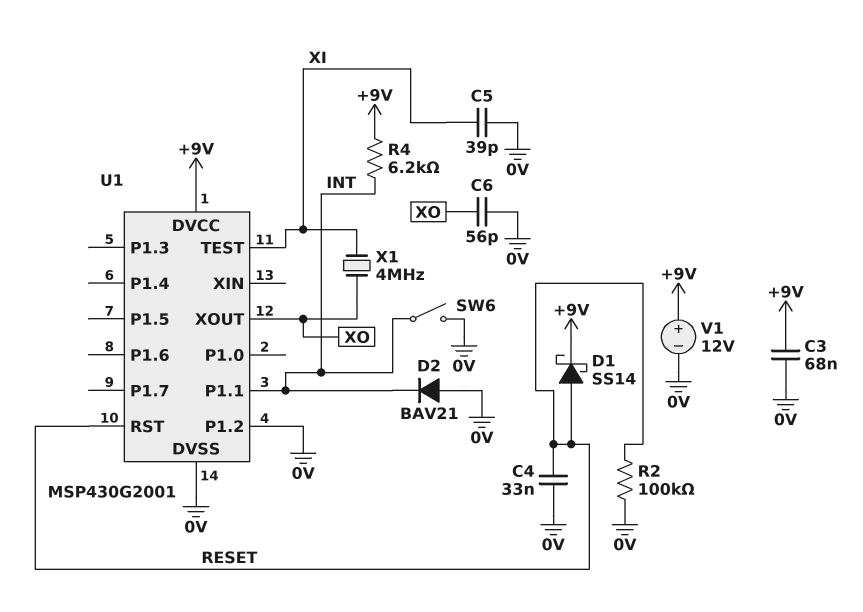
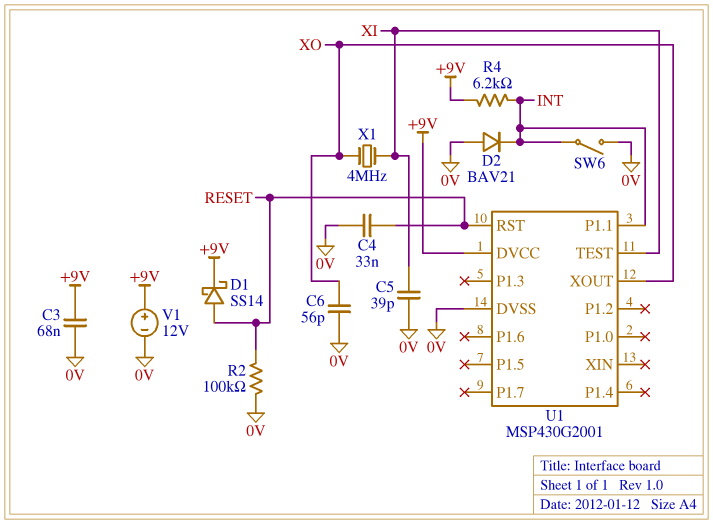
U1 pin P1.2: 0V -> none

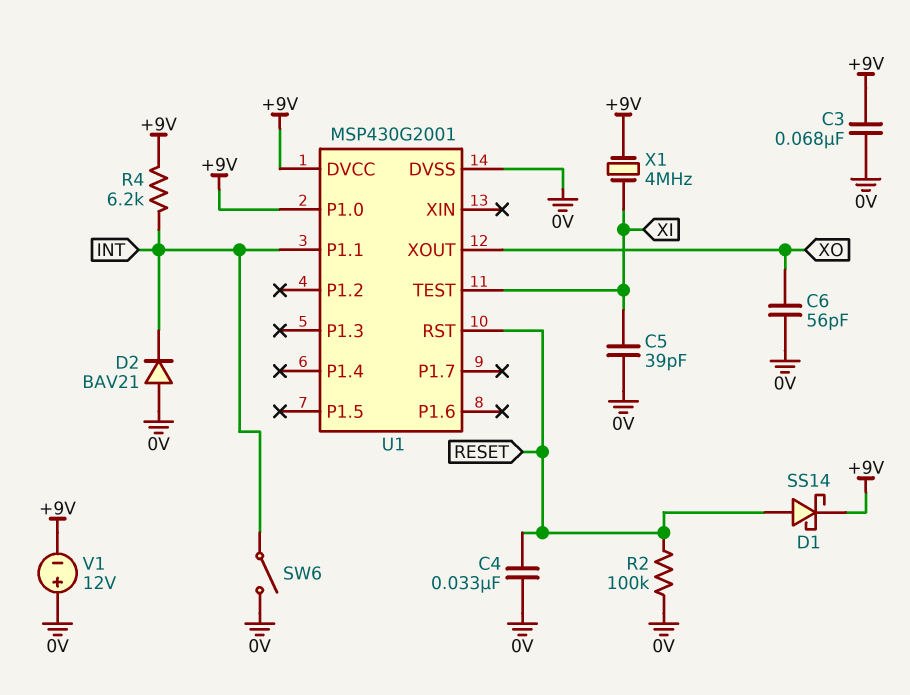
U1 pin P1.0: none -> +9V
V1: 12V (plus +9V, minus 0V) -> 12V (plus 0V, minus +9V)
X1: 4MHz (XI, XO) -> 4MHz (+9V, XI)

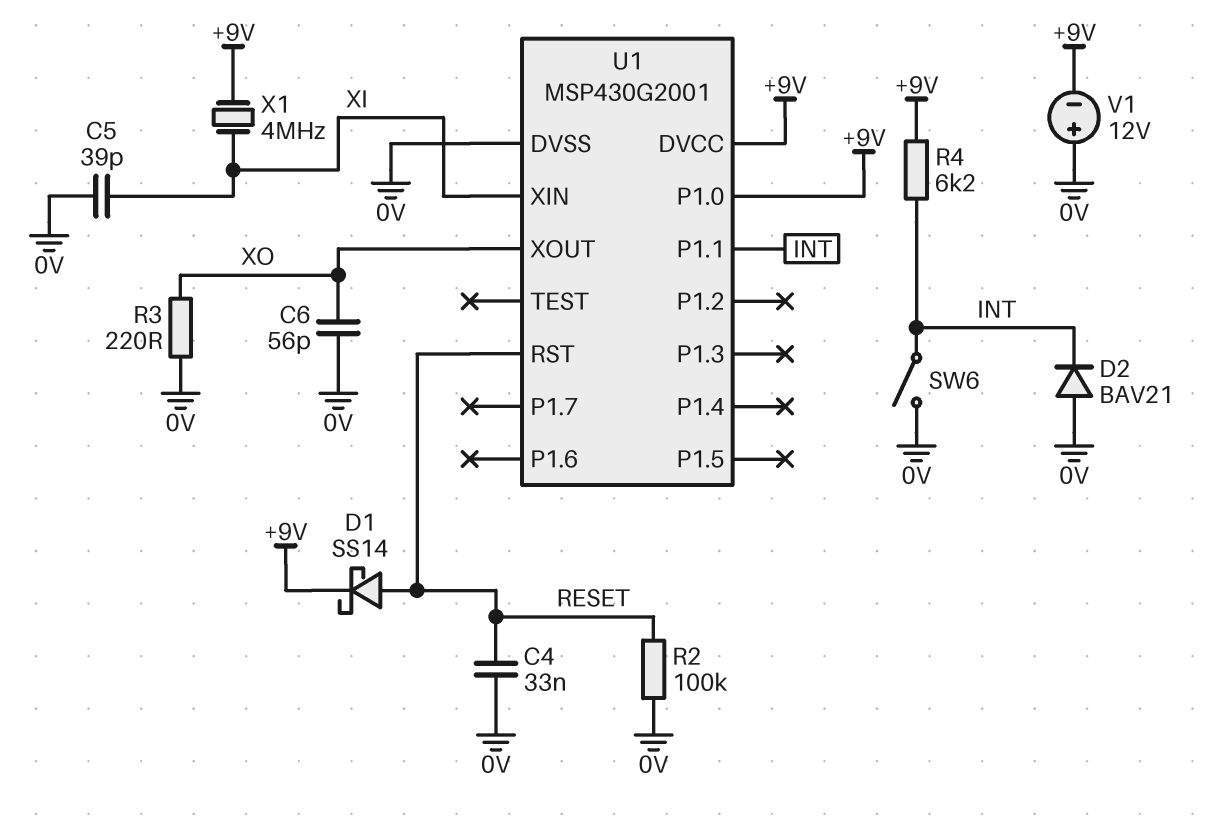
C3: 68nF (+9V, 0V) -> none
R3: none -> 220 (0V, XO)
U1 pin TEST: XI -> none
U1 pin XIN: none -> XI

